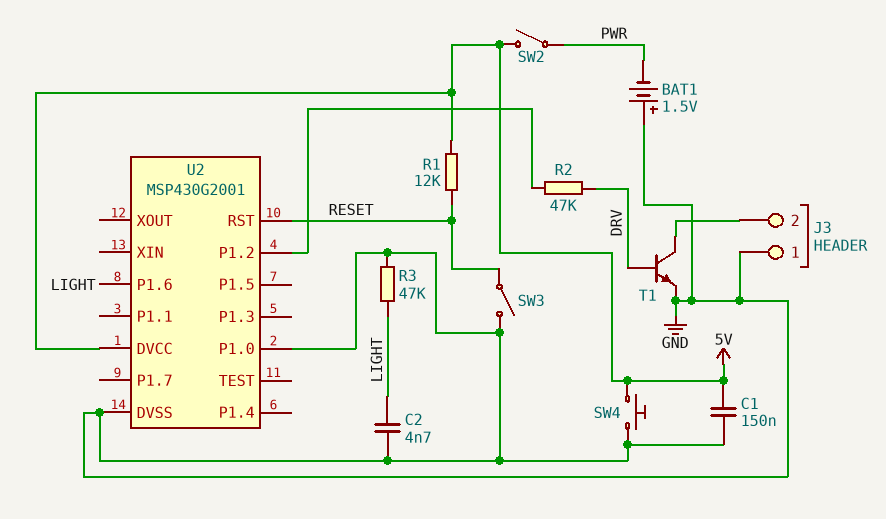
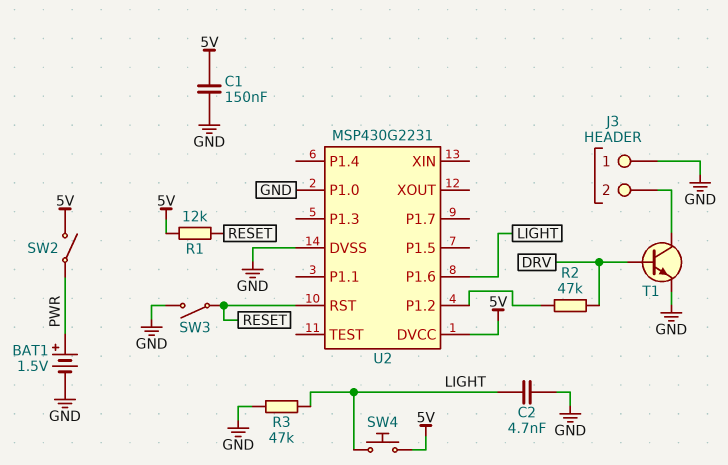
BAT1: 1.5V (plus GND, minus PWR) -> 1.5V (plus PWR, minus GND)
SW4: button (5V, GND) -> button (5V, LIGHT)
U2: MSP430G2001 -> MSP430G2231

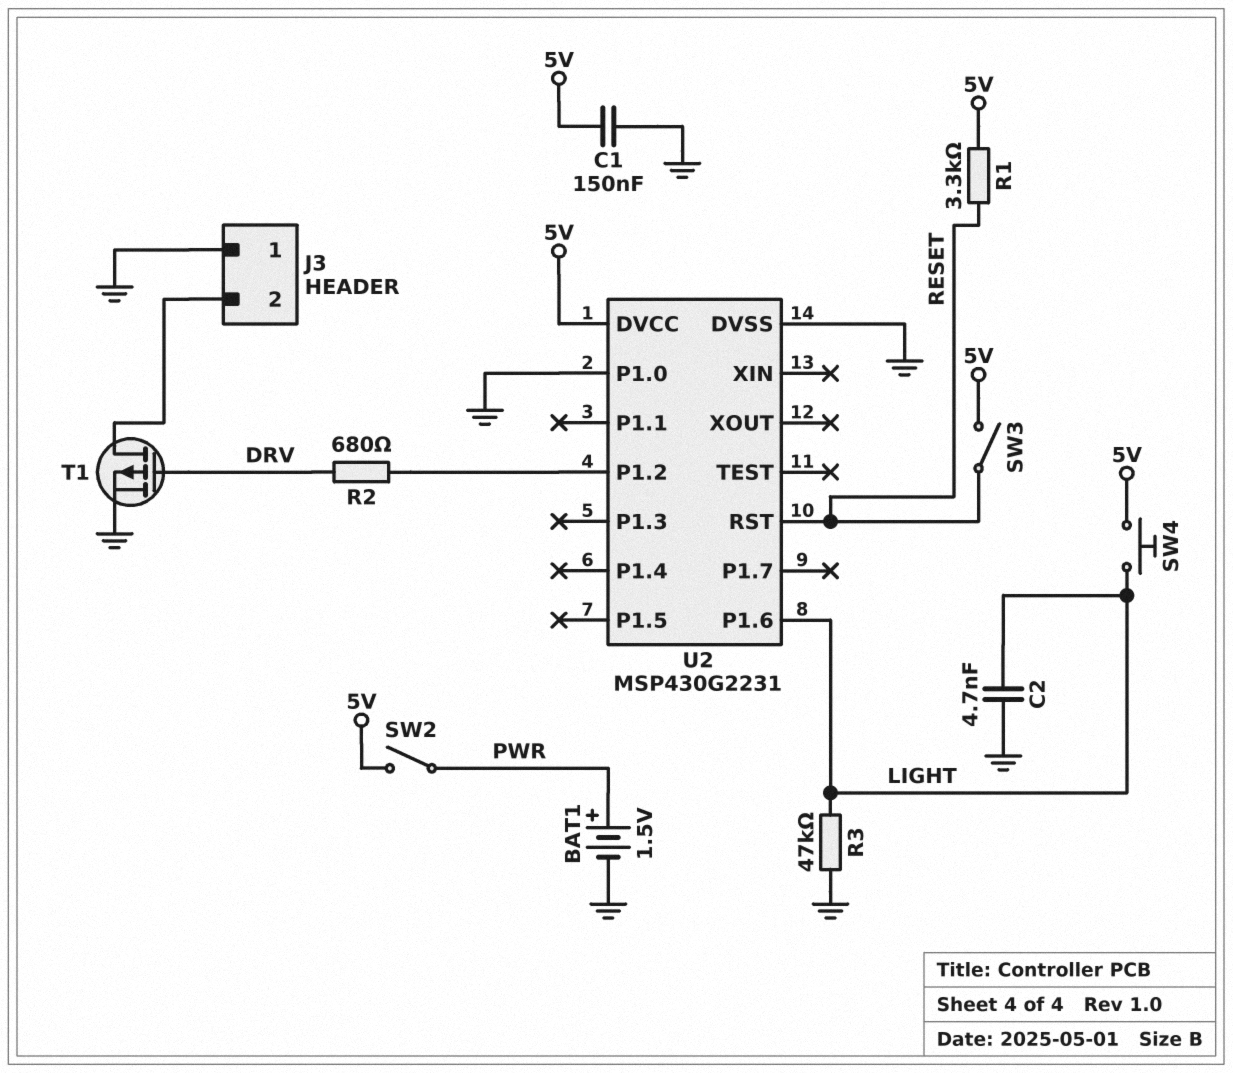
R1: 12k (5V, RESET) -> 3.3k (5V, RESET)
R2: 47k (DRV, U2/P1.2) -> 680 (DRV, U2/P1.2)
SW3: switch (GND, RESET) -> switch (5V, RESET)
T1: NPN (B DRV, C J3/2, E GND) -> PMOS (G DRV, D J3/2, S GND)

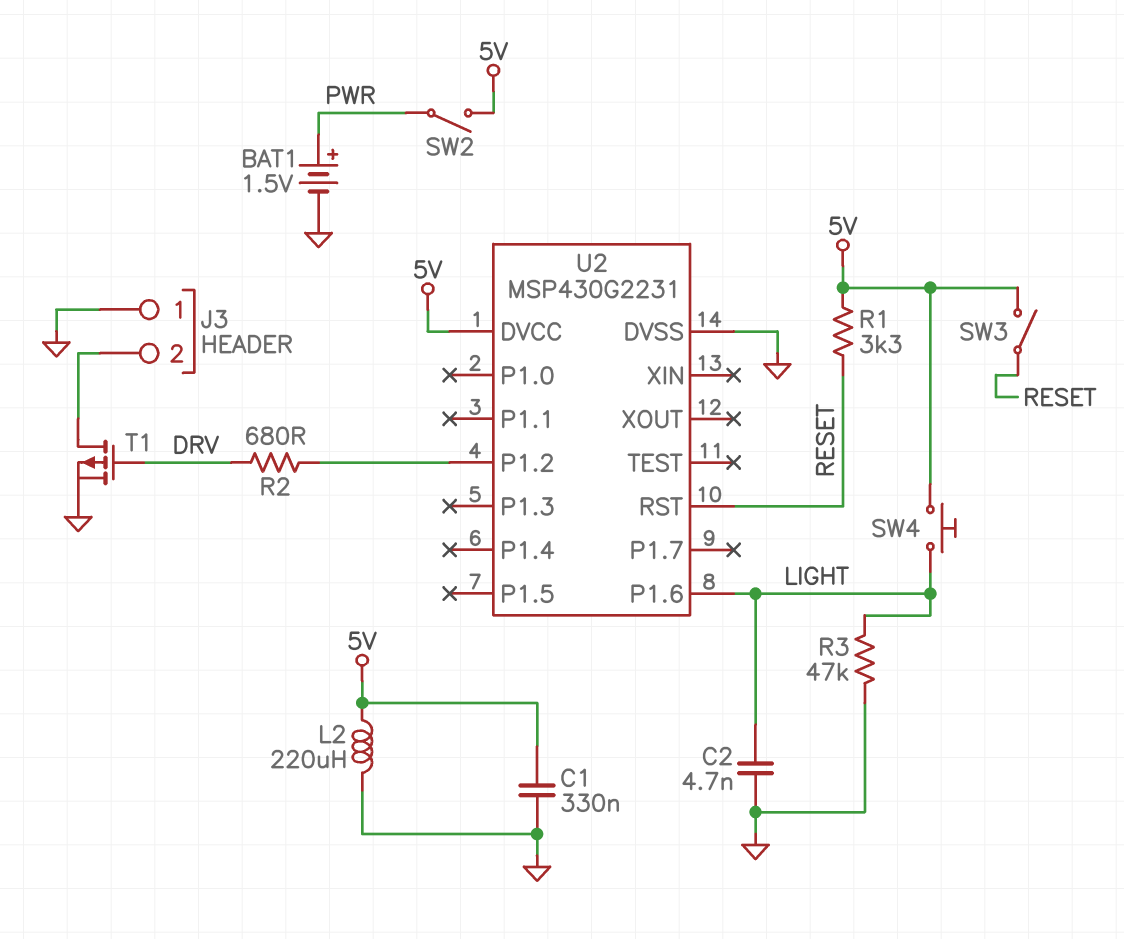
C1: 150nF (5V, GND) -> 330nF (5V, GND)
L2: none -> 220uH (5V, GND)
U2 pin P1.0: GND -> none

